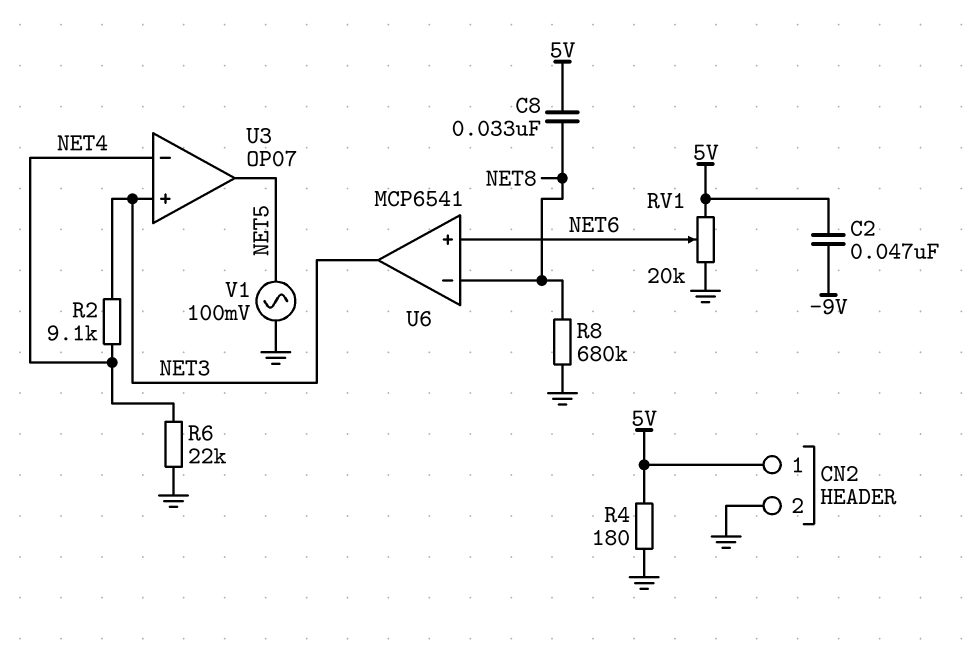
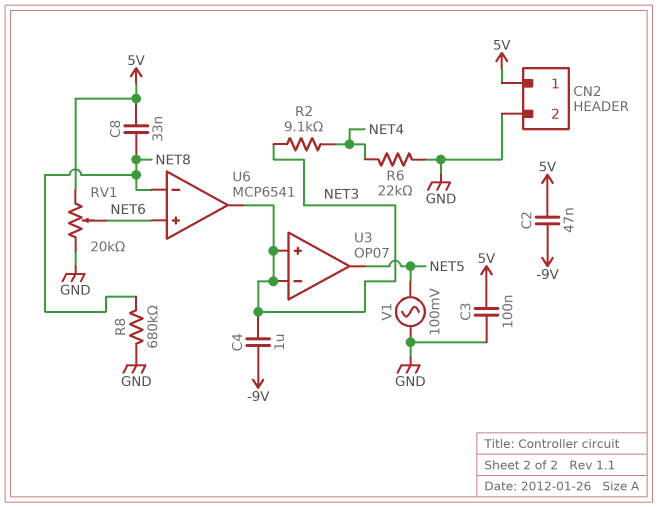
C3: none -> 100nF (5V, GND)
C4: none -> 1uF (-9V, NET3)
R4: 180 (5V, GND) -> none
U3 pin in-: NET4 -> NET3

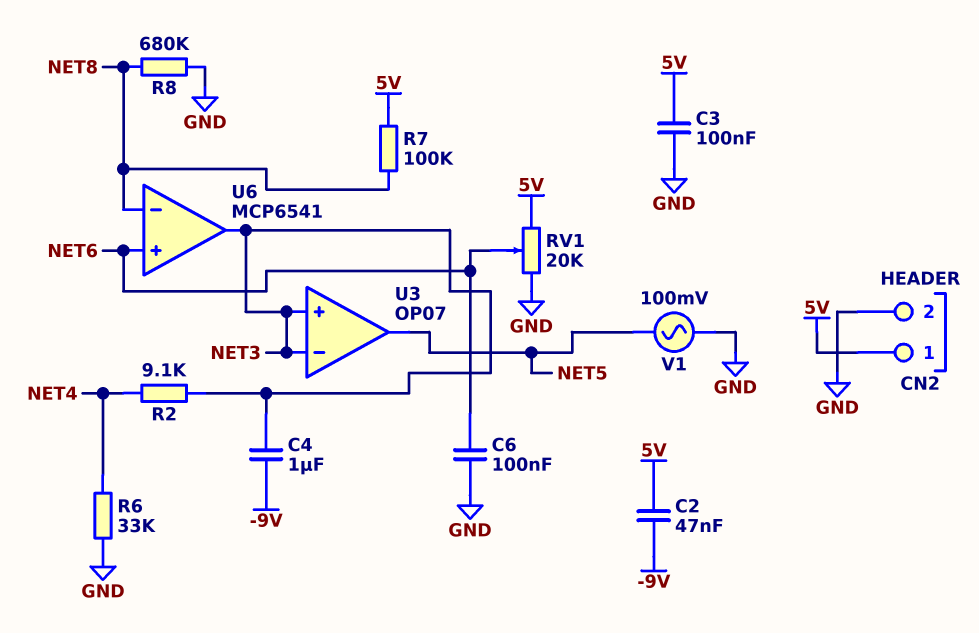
C6: none -> 100nF (GND, NET6)
C8: 33nF (5V, NET8) -> none
R6: 22k (GND, NET4) -> 33k (GND, NET4)
R7: none -> 100k (5V, NET8)

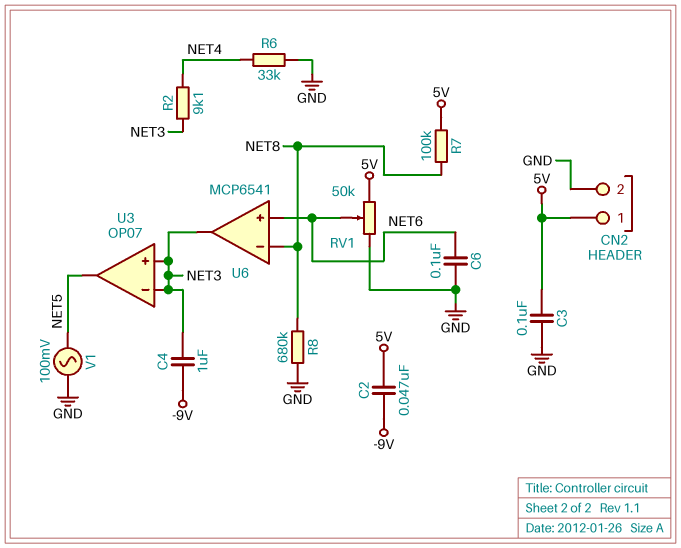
RV1: 20k (5V, GND, wiper NET6) -> 50k (5V, GND, wiper NET6)

